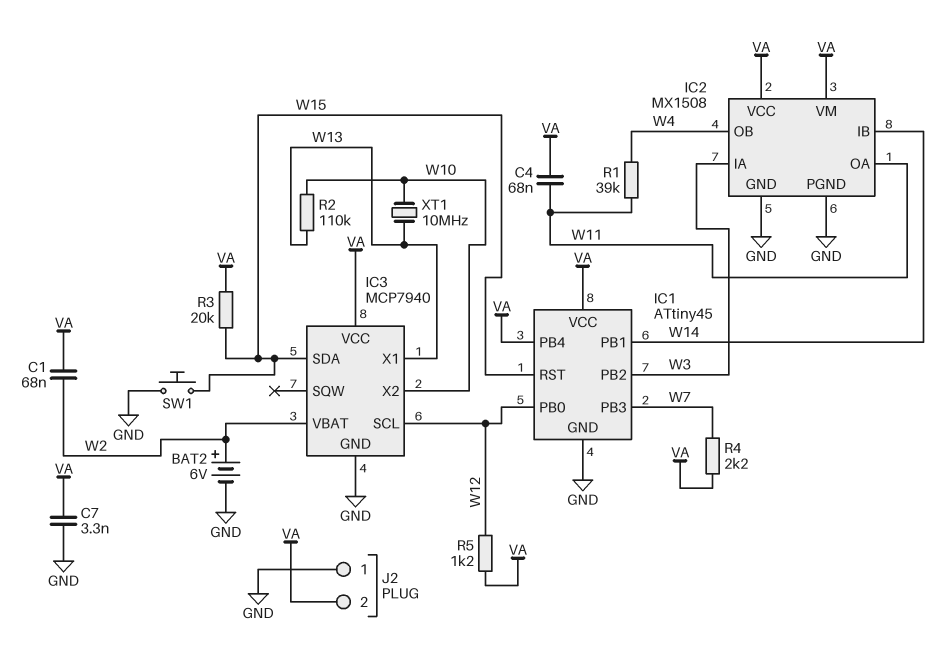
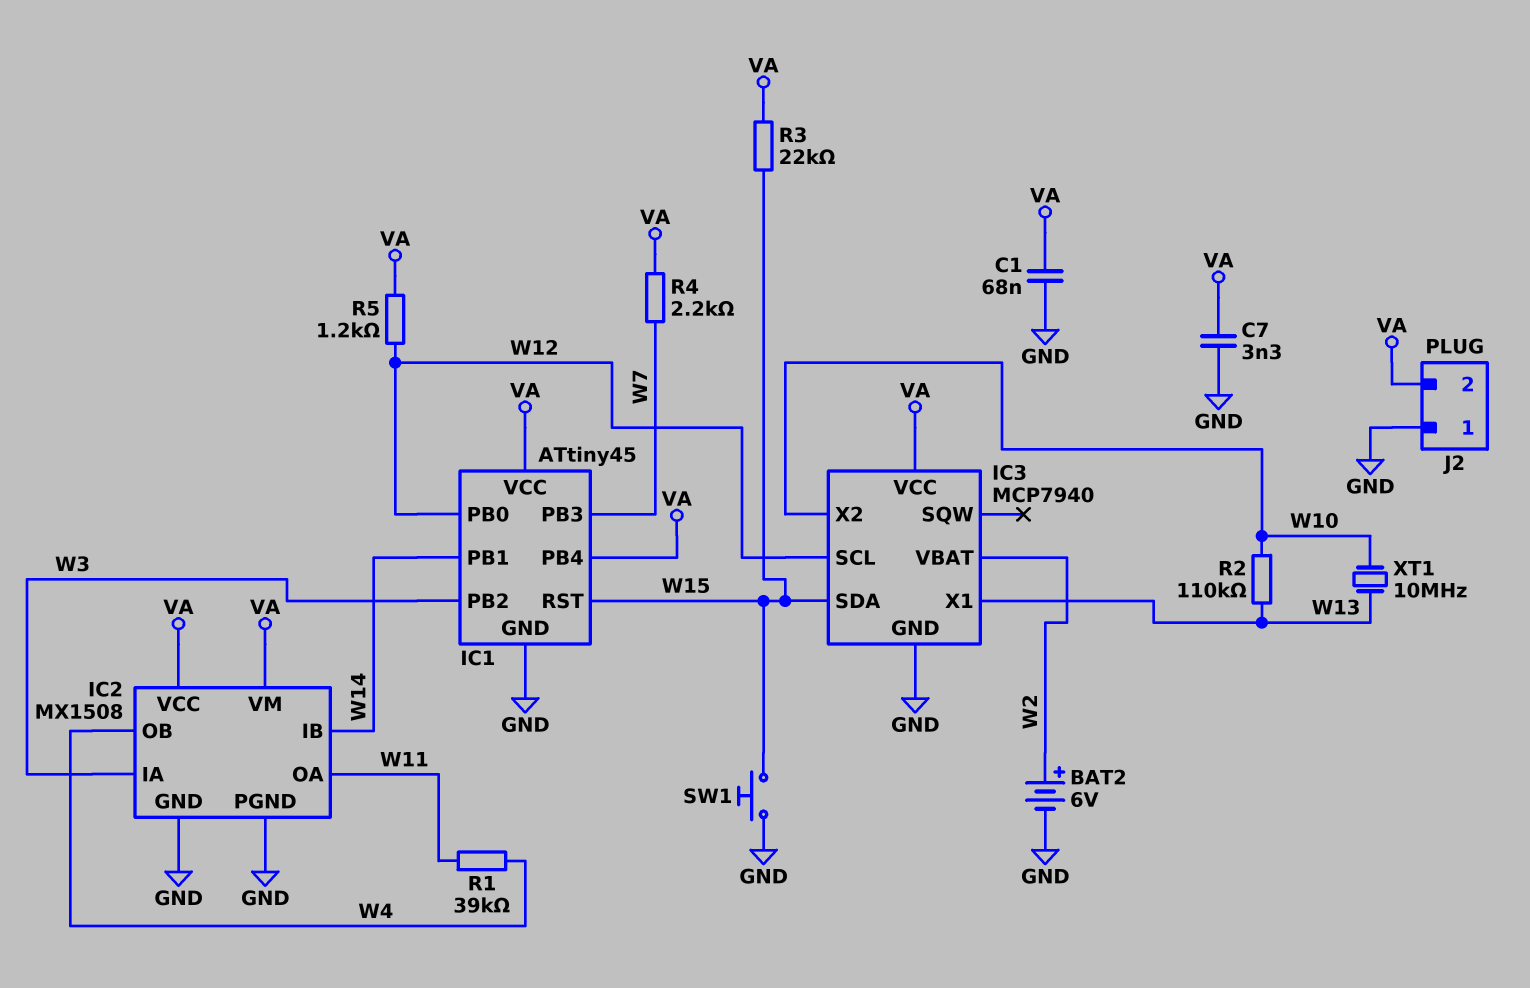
C1: 68nF (VA, W2) -> 68nF (GND, VA)
C4: 68nF (VA, W11) -> none
R3: 20k (VA, W15) -> 22k (VA, W15)

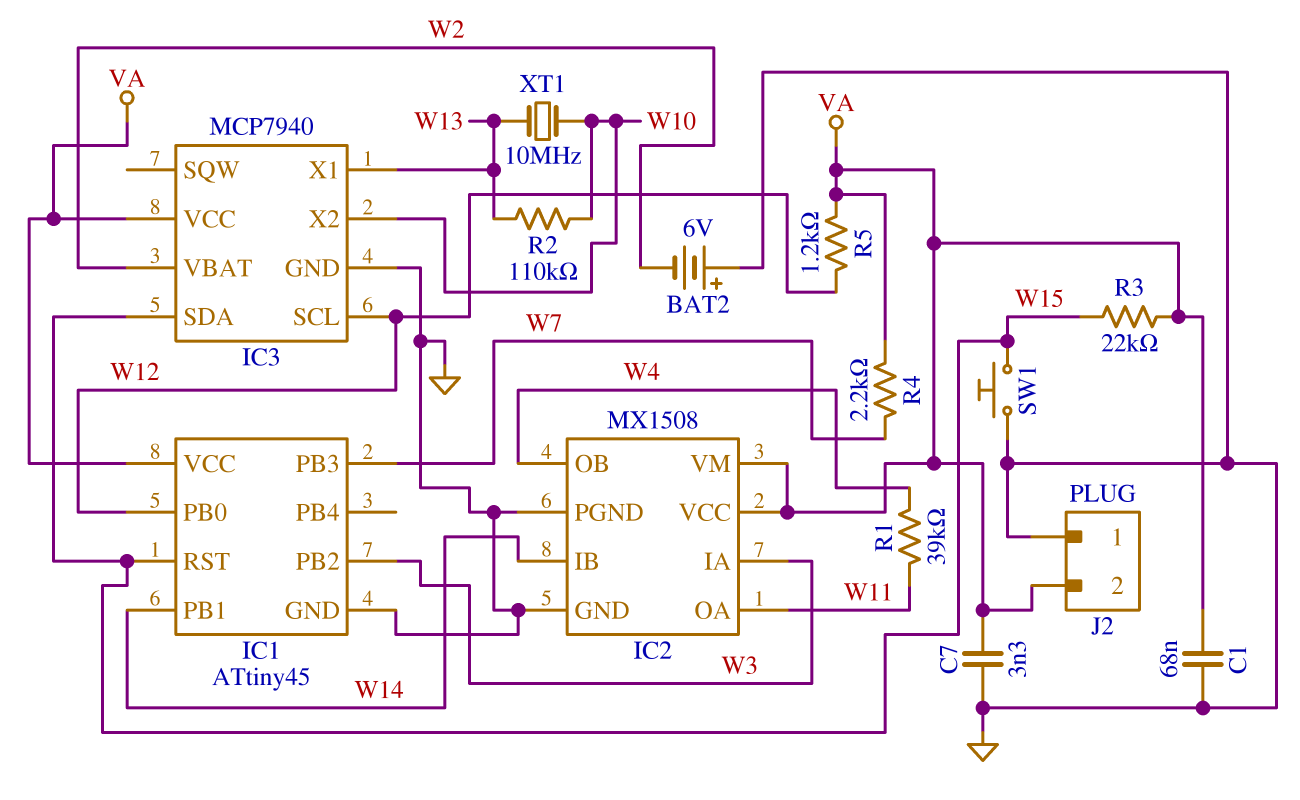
BAT2: 6V (plus W2, minus GND) -> 6V (plus GND, minus W2)
IC1 pin PB4: VA -> none

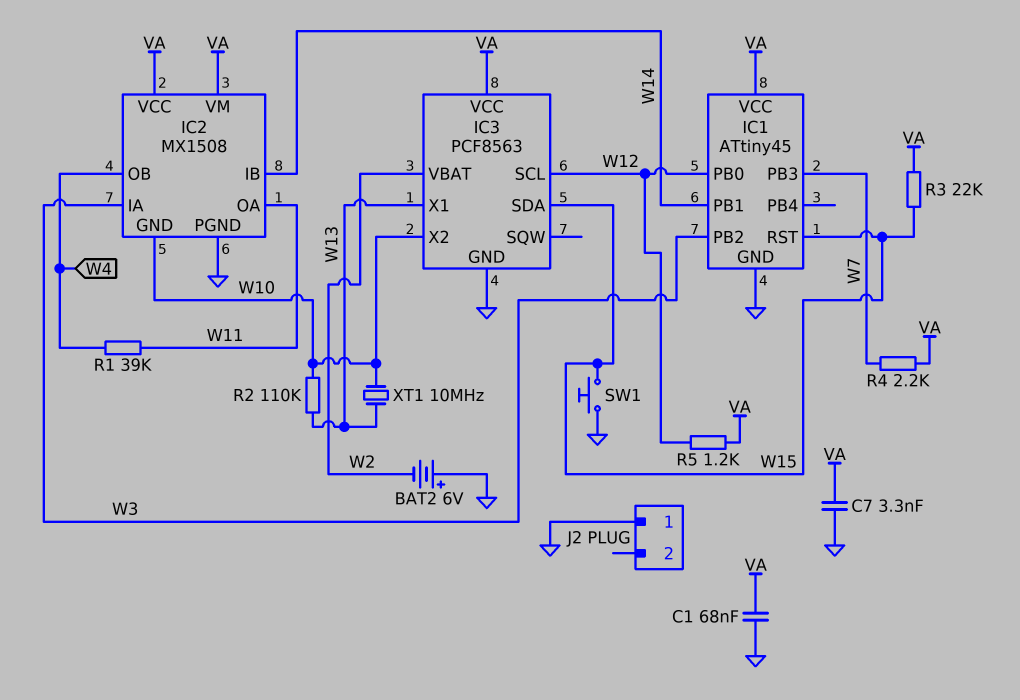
IC2 pin GND: GND -> W10
IC3: MCP7940 -> PCF8563
J2 pin 2: VA -> none

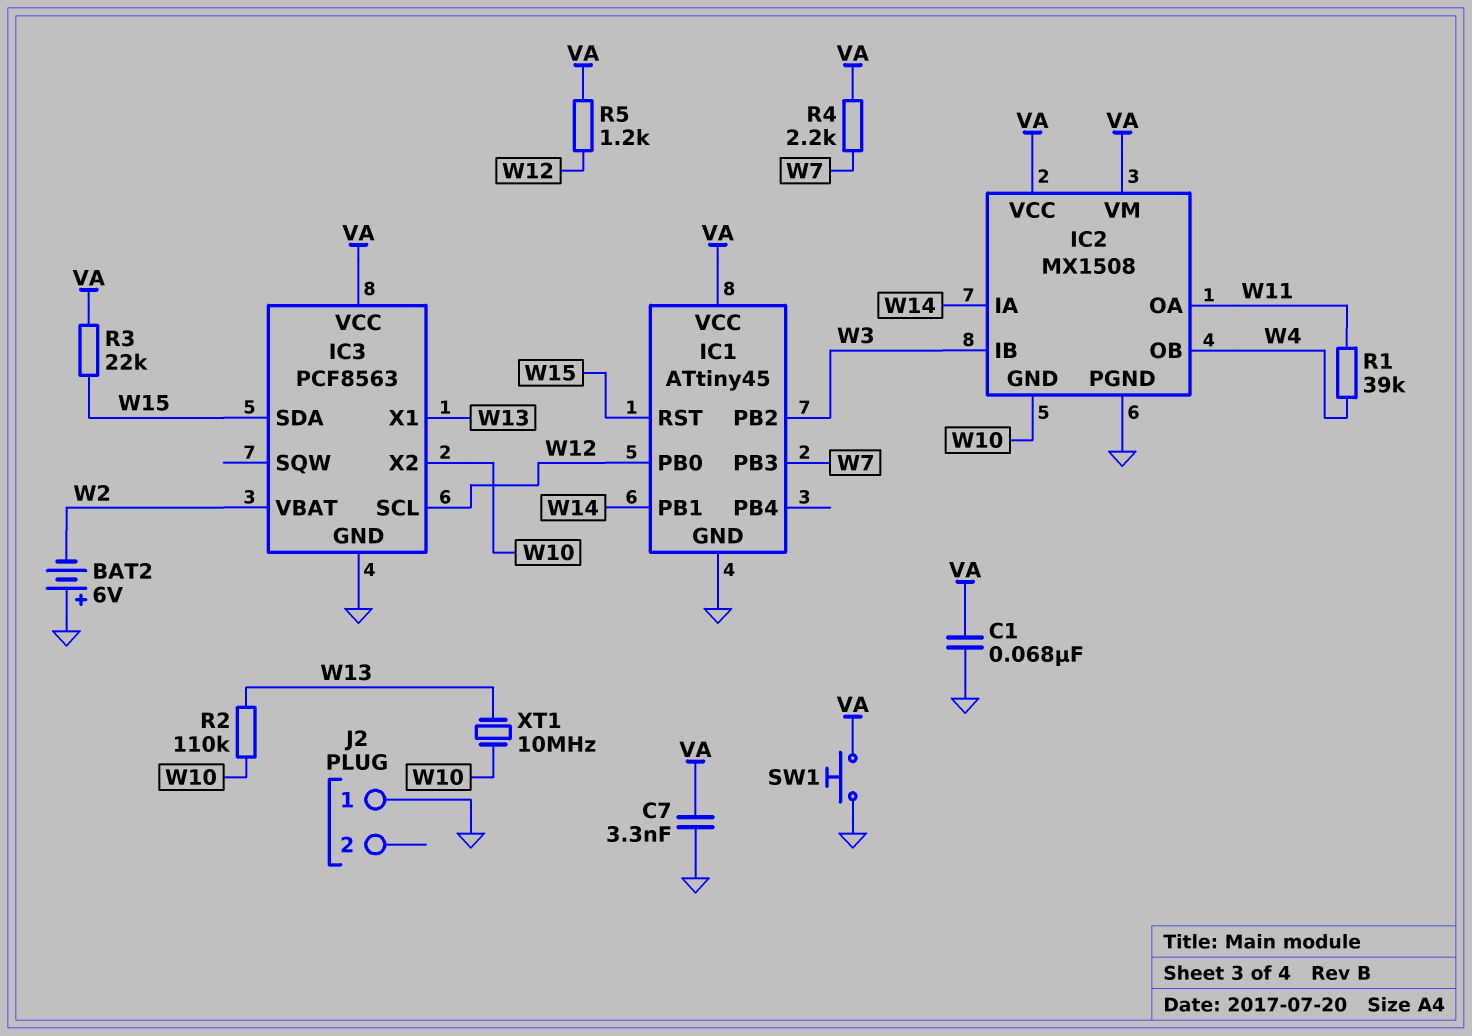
IC2 pin IA: W3 -> W14
IC2 pin IB: W14 -> W3
SW1: button (GND, W15) -> button (GND, VA)

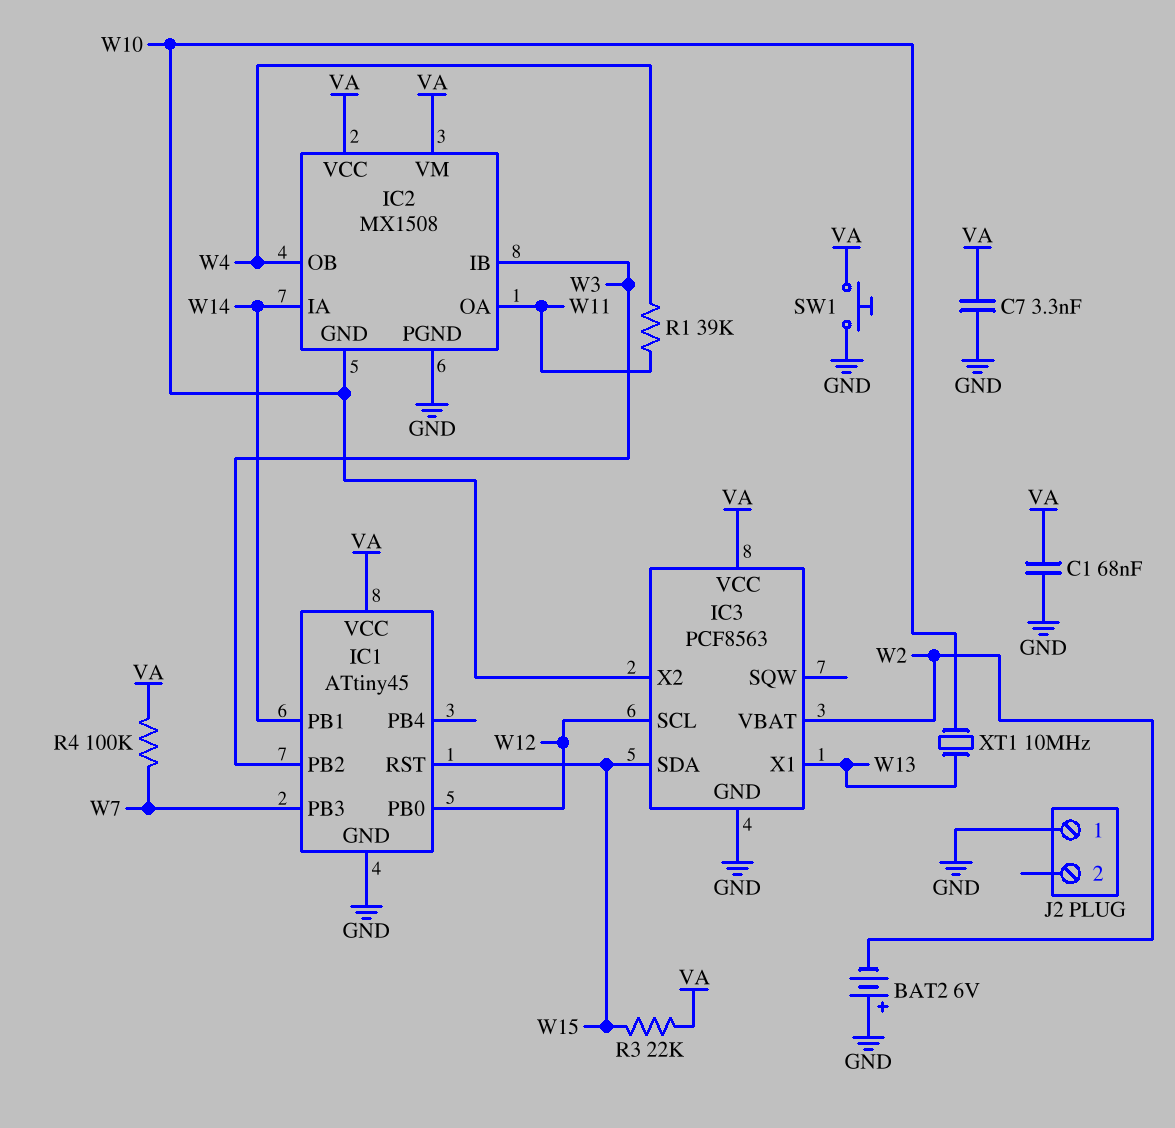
R2: 110k (W10, W13) -> none
R4: 2.2k (VA, W7) -> 100k (VA, W7)
R5: 1.2k (VA, W12) -> none

